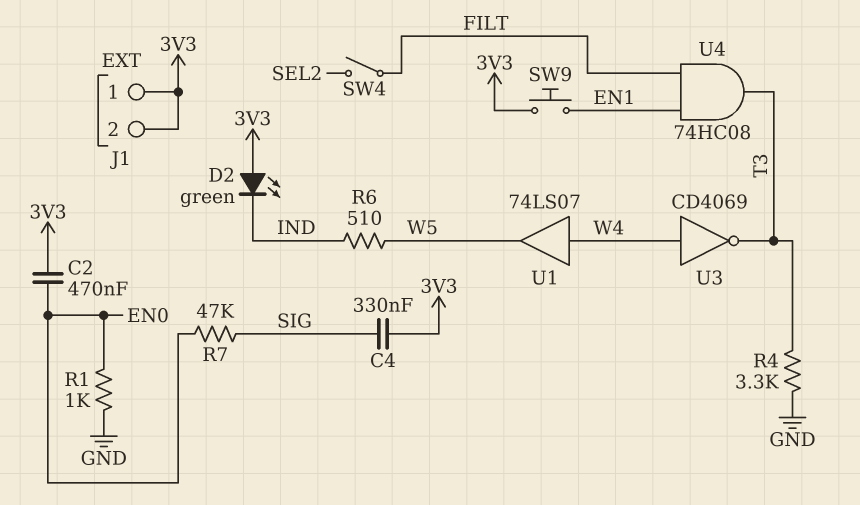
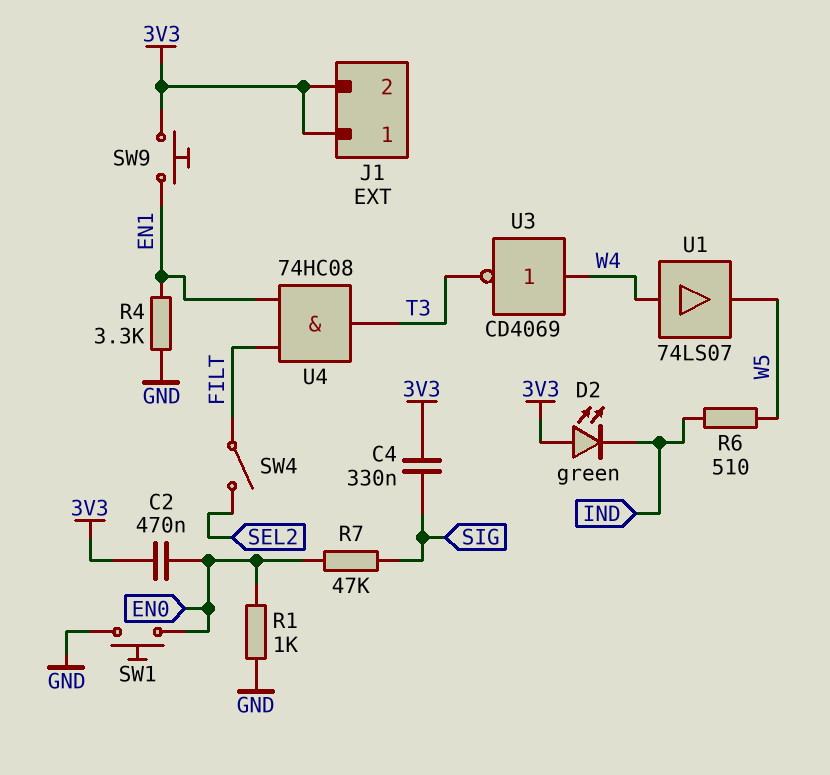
R4: 3.3k (GND, T3) -> 3.3k (EN1, GND)
SW1: none -> button (EN0, GND)

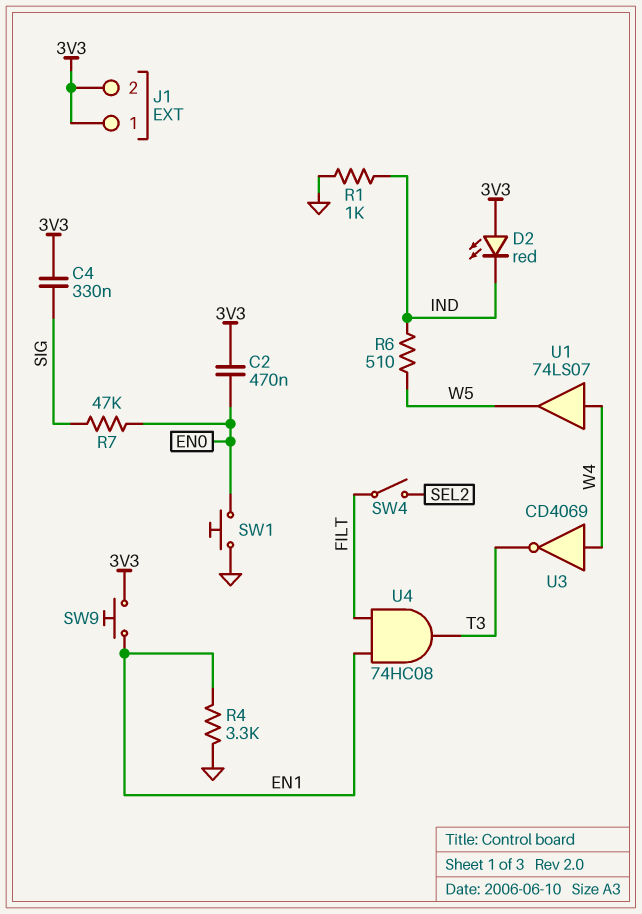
D2: LED green (A 3V3, K IND) -> LED red (A 3V3, K IND)
R1: 1k (EN0, GND) -> 1k (GND, IND)

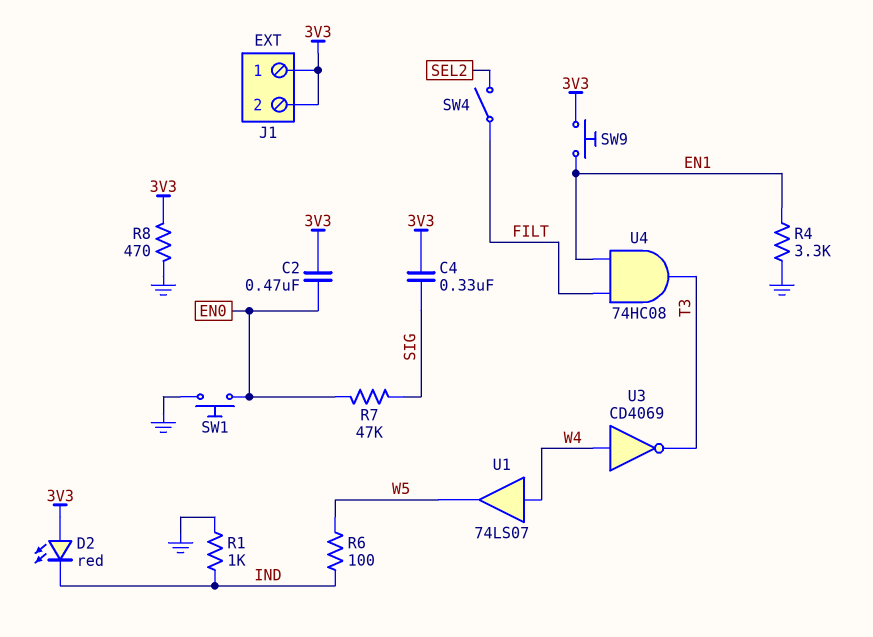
R6: 510 (IND, W5) -> 100 (IND, W5)
R8: none -> 470 (3V3, GND)

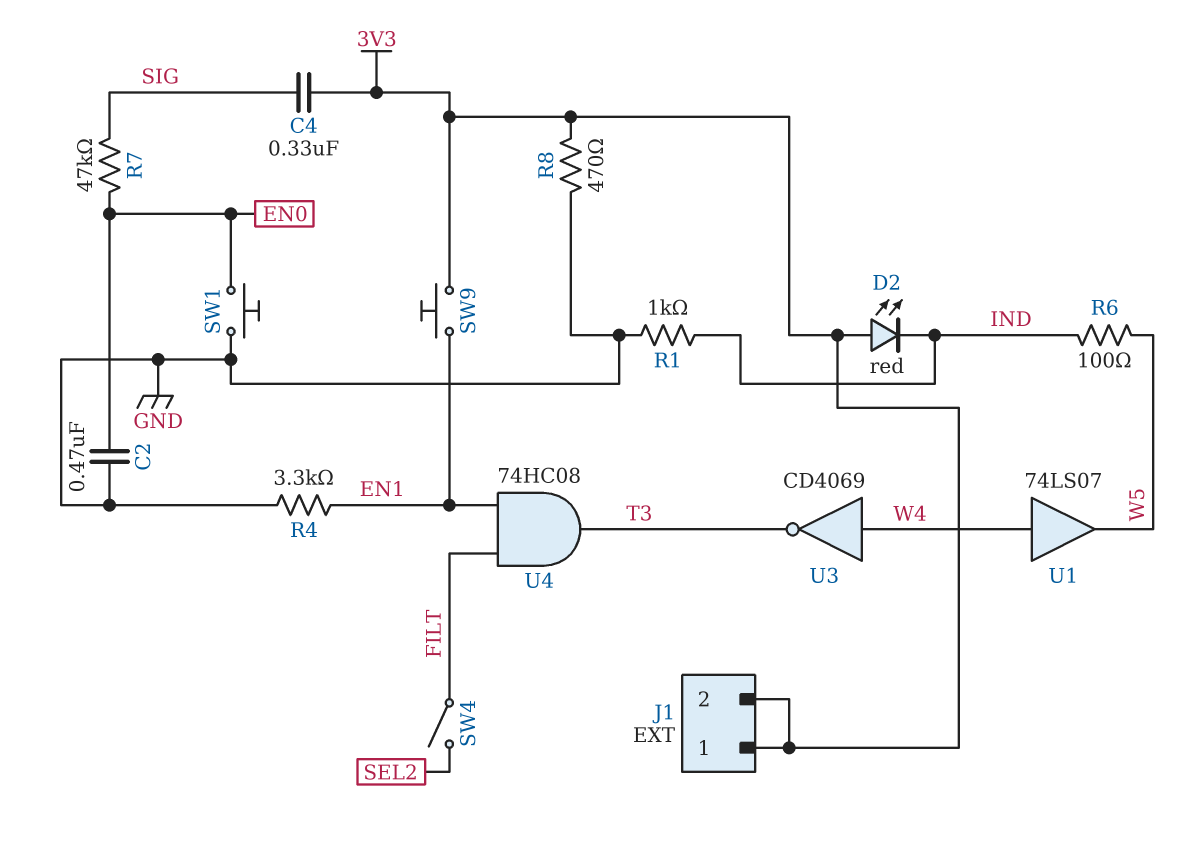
C2: 470nF (3V3, EN0) -> 470nF (EN0, GND)

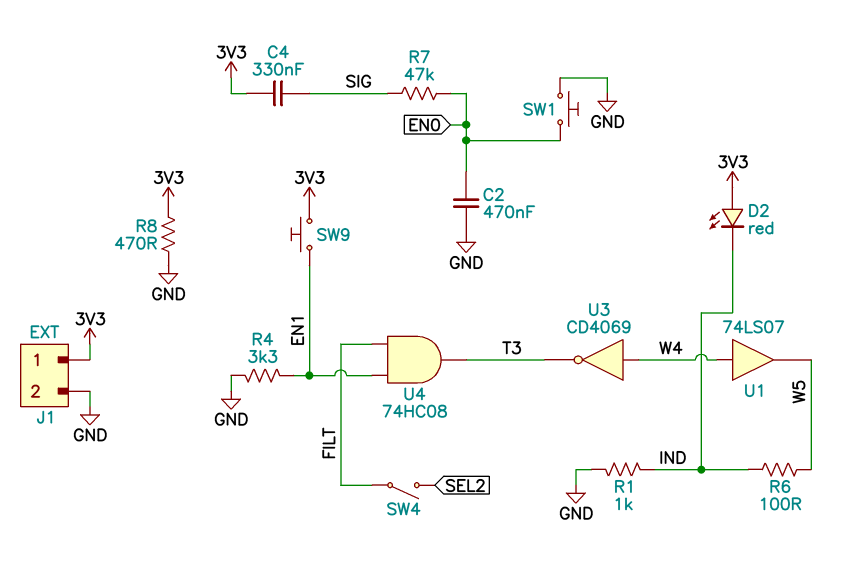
J1 pin 2: 3V3 -> GND

